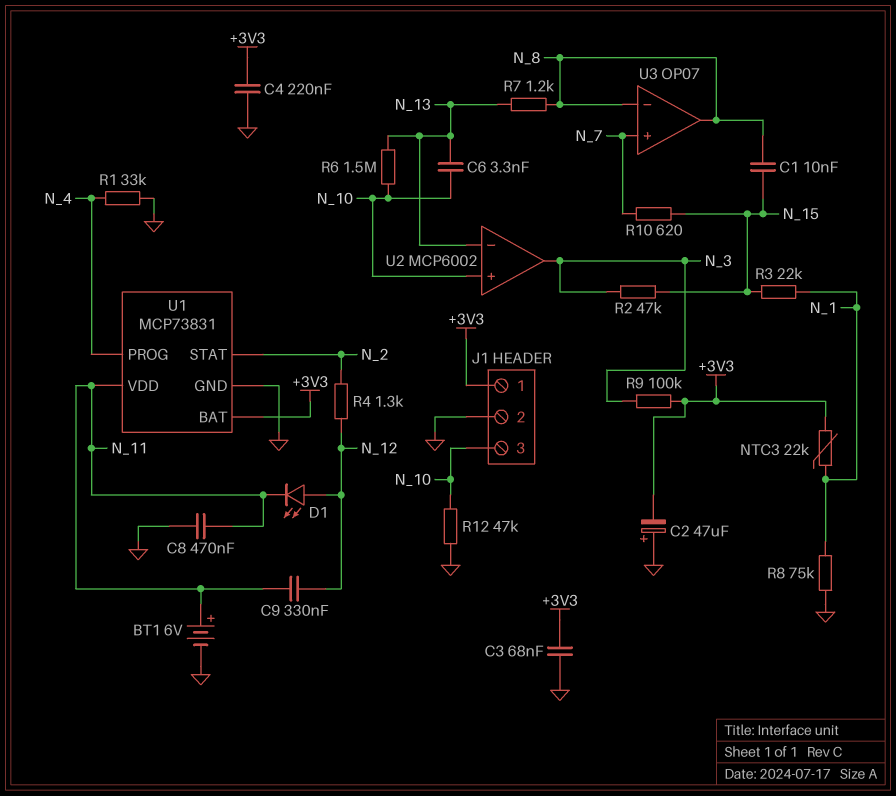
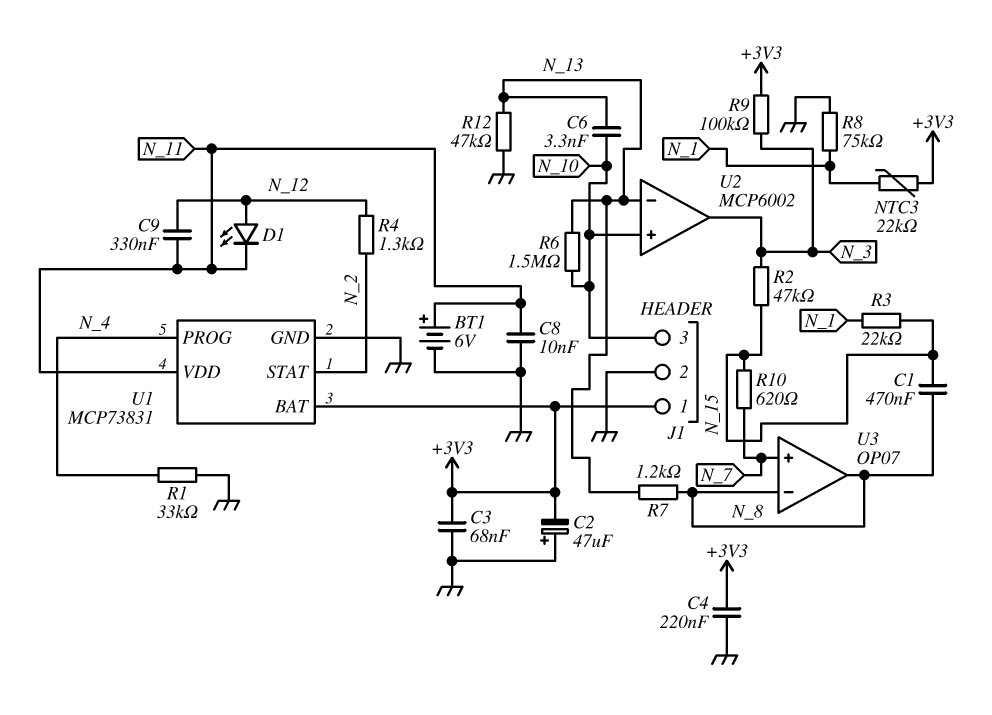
C1: 10nF (N_8, N_15) -> 470nF (N_8, N_15)
C8: 470nF (GND, N_11) -> 10nF (GND, N_11)
R12: 47k (GND, N_10) -> 47k (GND, N_13)

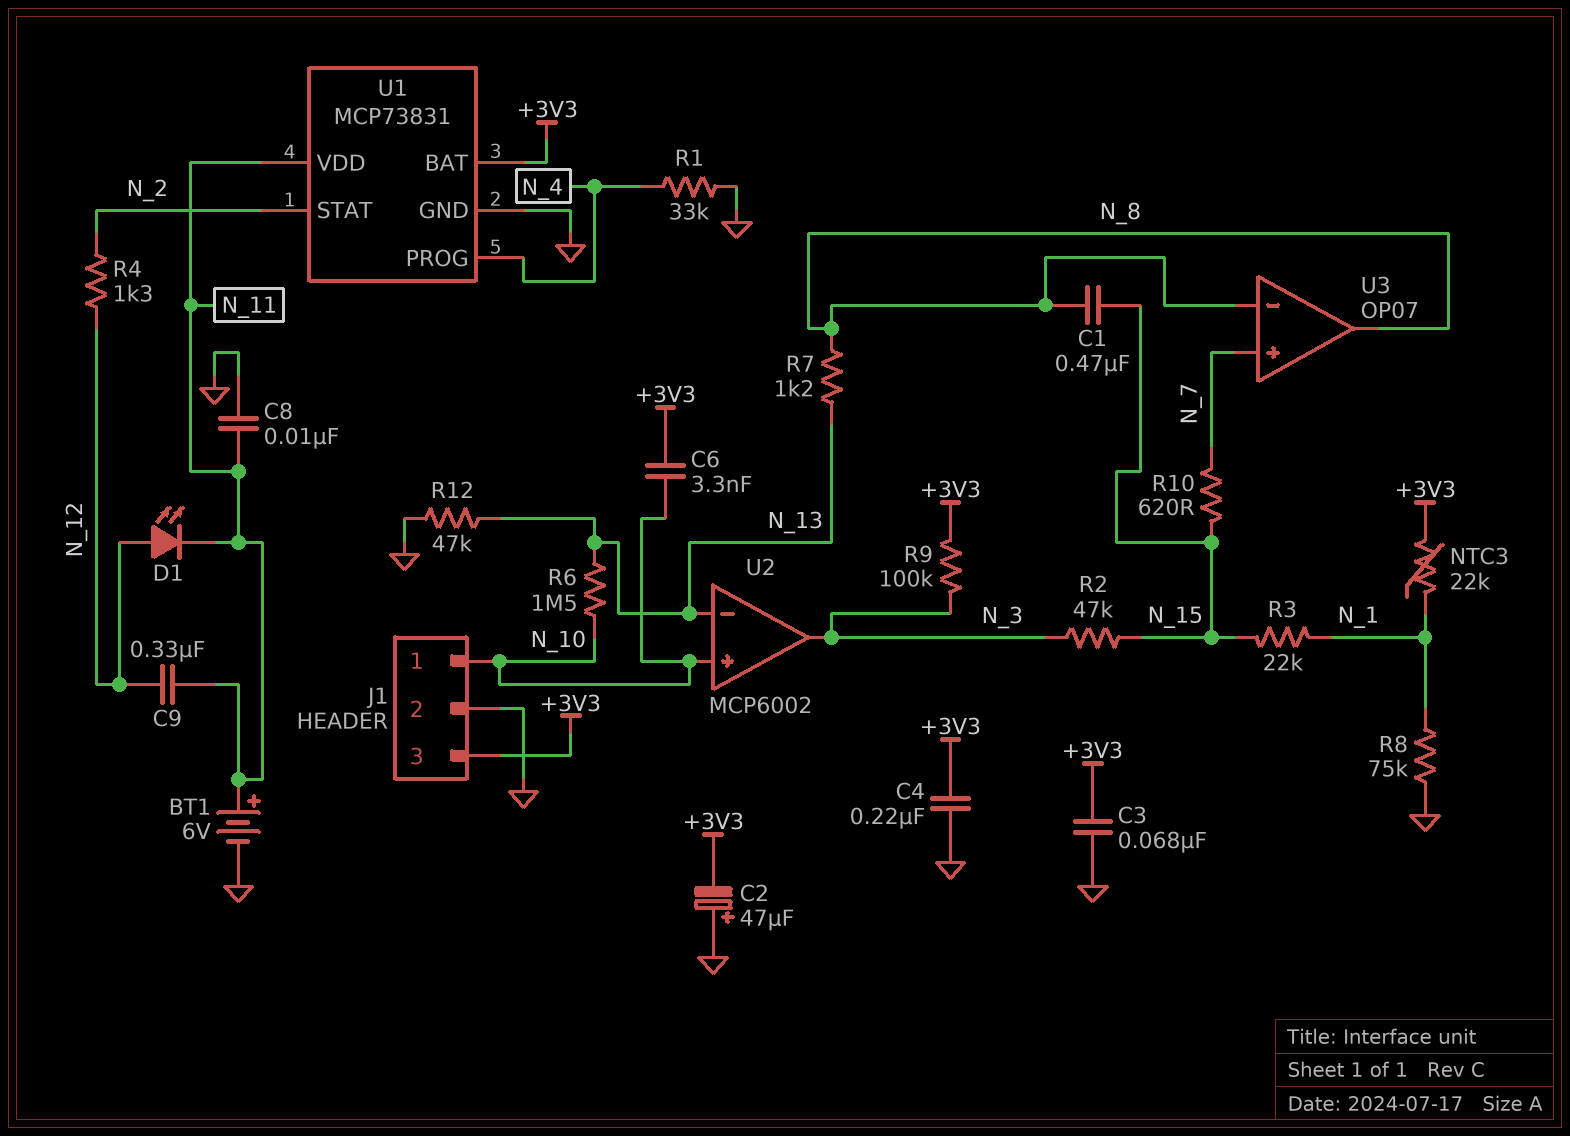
C6: 3.3nF (N_10, N_13) -> 3.3nF (+3V3, N_10)
J1 pin 1: +3V3 -> N_10
J1 pin 3: N_10 -> +3V3

